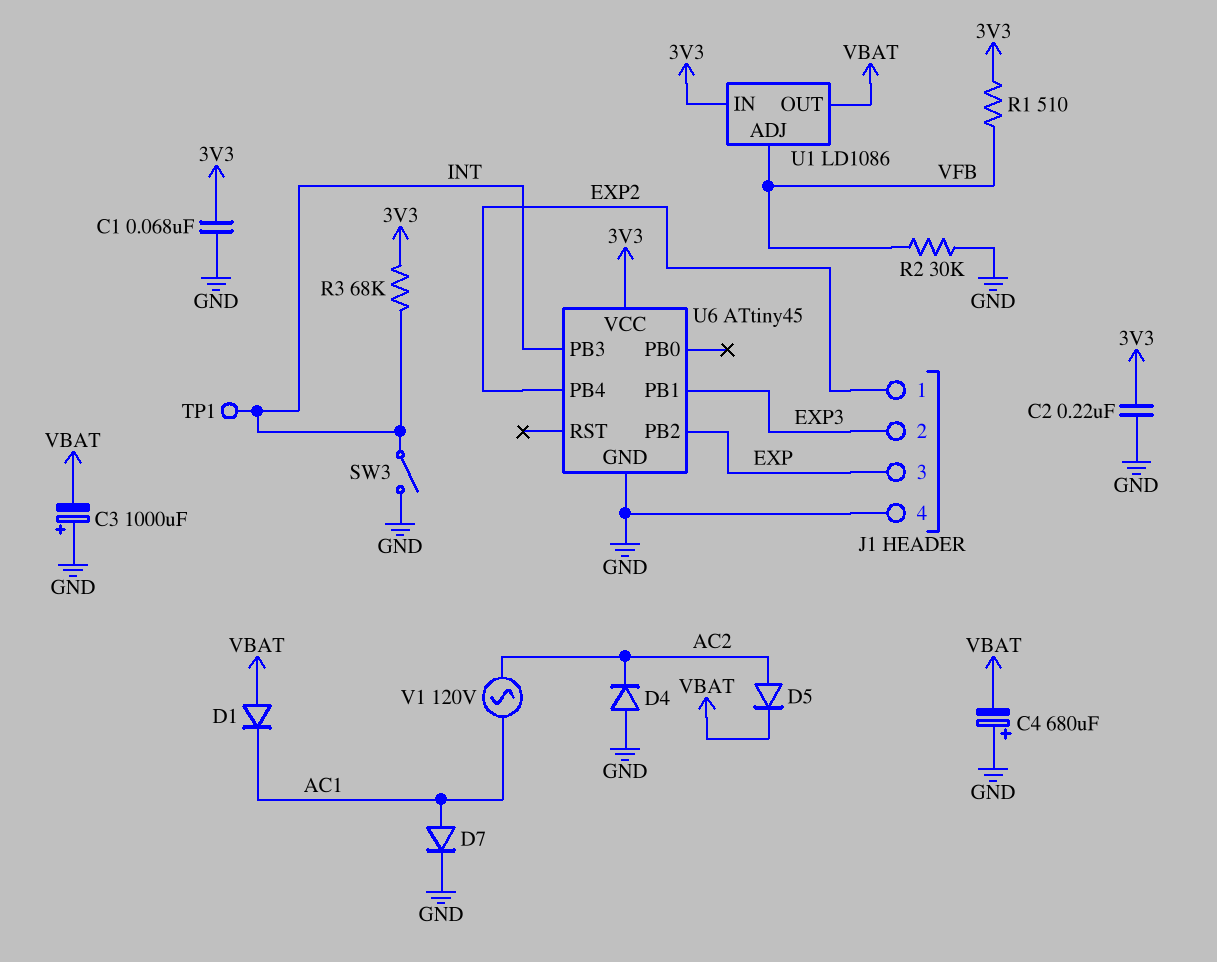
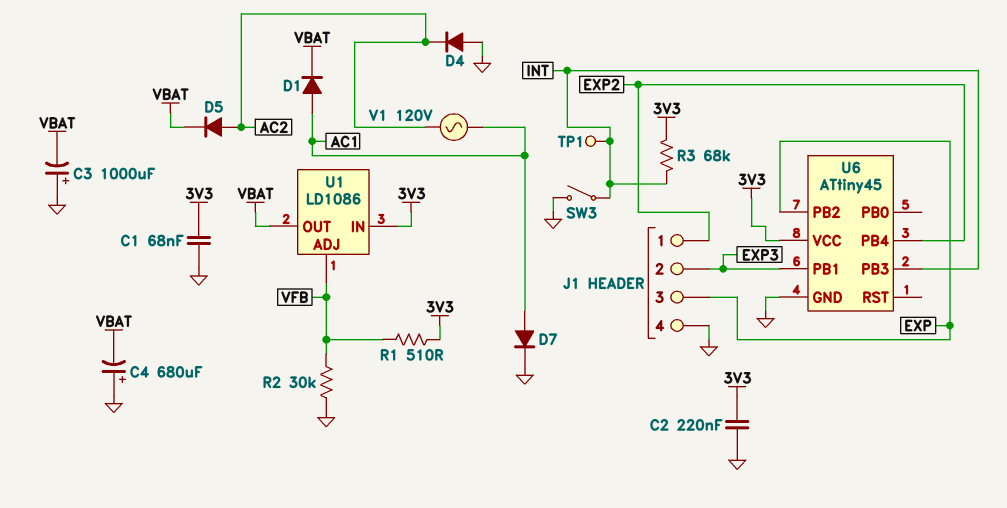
D1: diode (A VBAT, K AC1) -> diode (A AC1, K VBAT)

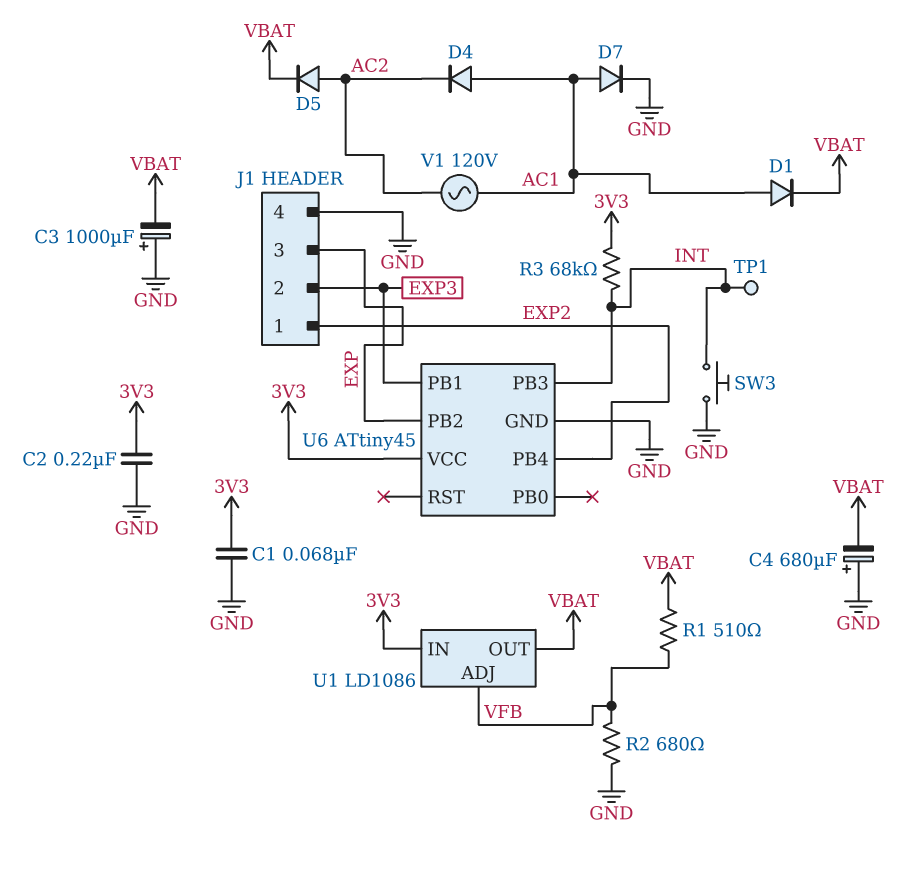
D4: diode (A GND, K AC2) -> diode (A AC1, K AC2)
R1: 510 (3V3, VFB) -> 510 (VBAT, VFB)
R2: 30k (GND, VFB) -> 680 (GND, VFB)
SW3: switch (GND, INT) -> button (GND, INT)

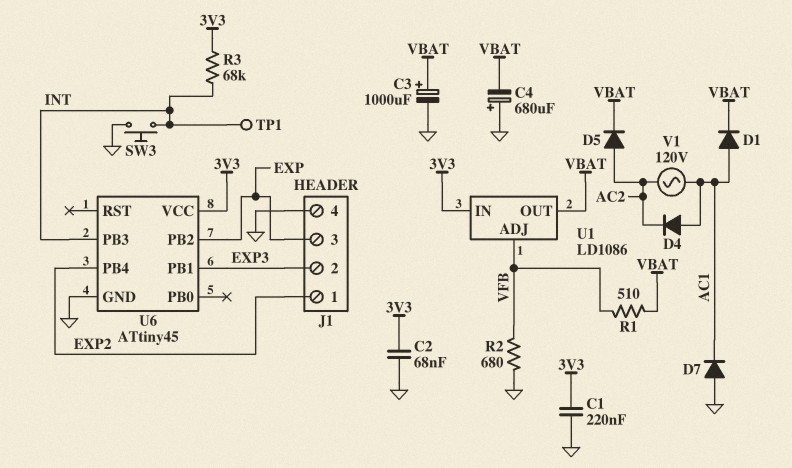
C1: 68nF (3V3, GND) -> 220nF (3V3, GND)
C2: 220nF (3V3, GND) -> 68nF (3V3, GND)
C3: 1000uF (plus GND, minus VBAT) -> 1000uF (plus VBAT, minus GND)
D7: diode (A AC1, K GND) -> diode (A GND, K AC1)

